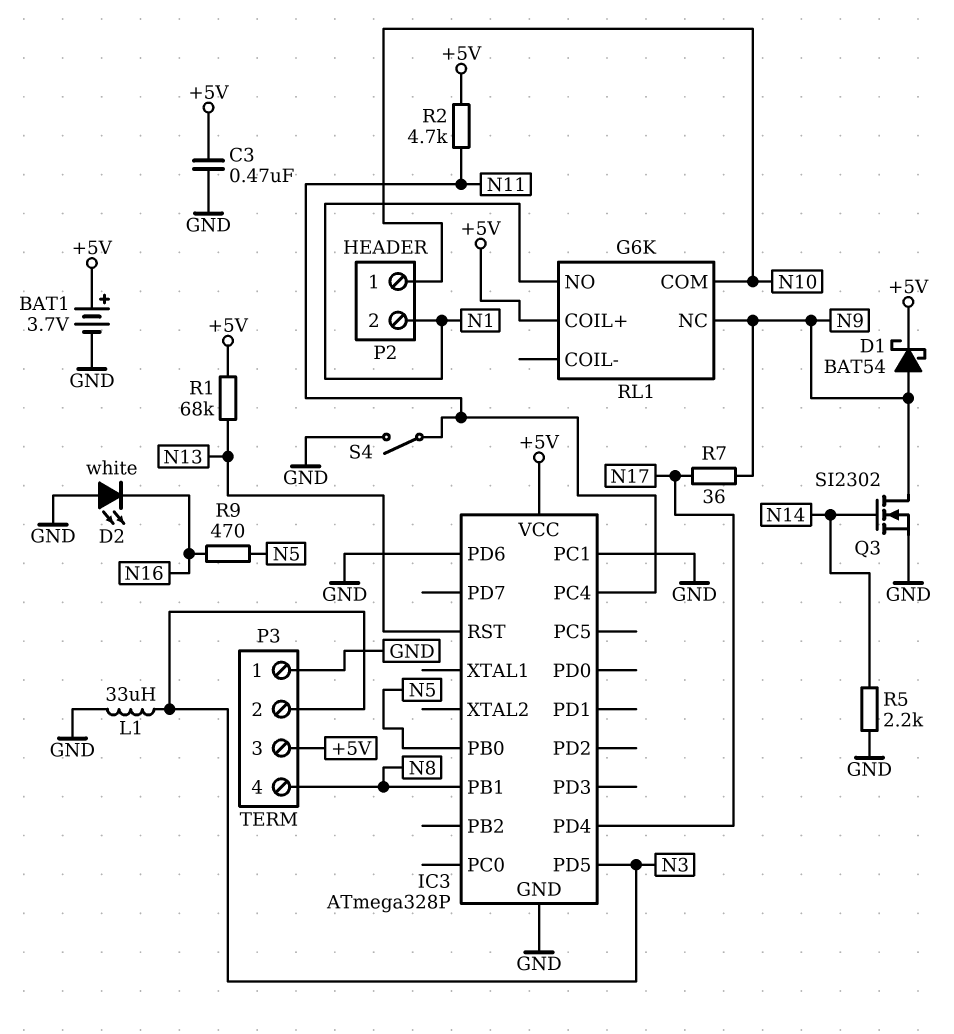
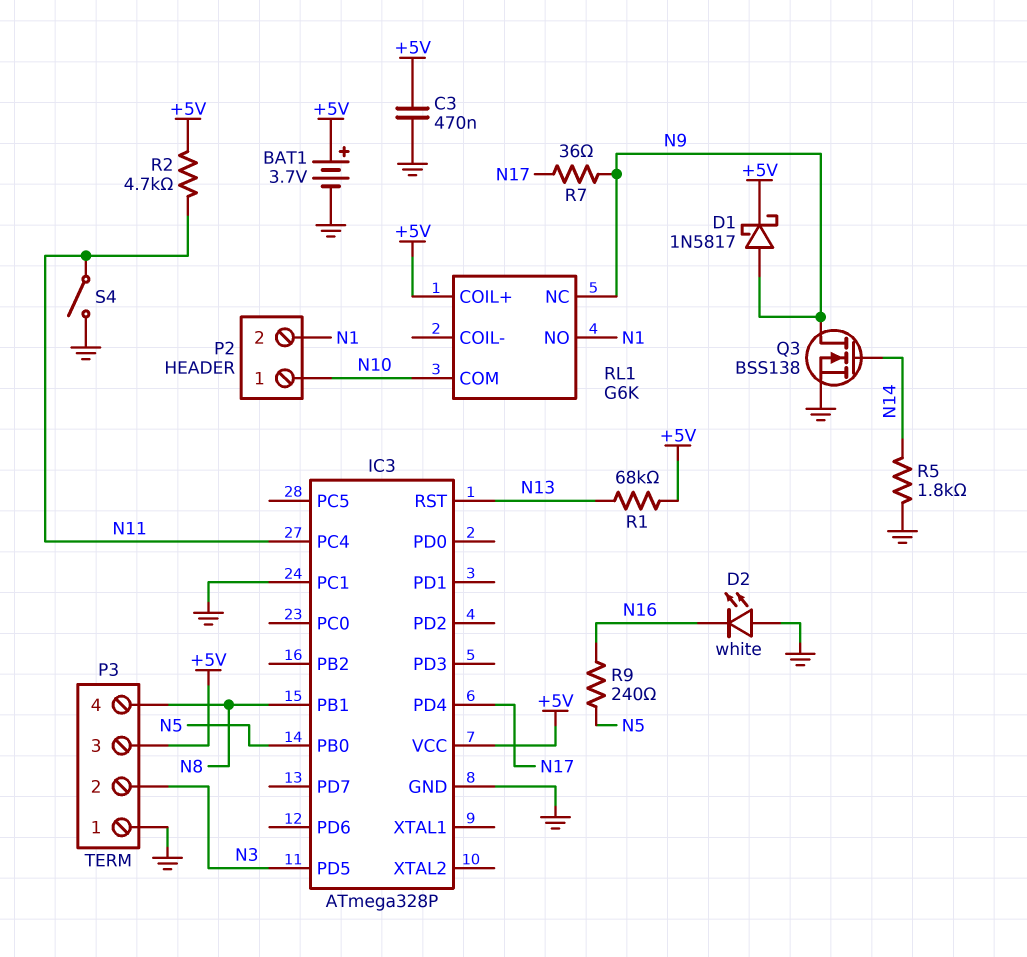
D1: schottky BAT54 (A N9, K +5V) -> schottky 1N5817 (A N9, K +5V)
IC3 pin PD6: GND -> none
L1: 33uH (GND, N3) -> none
Q3: NMOS SI2302 (G N14, D N9, S GND) -> NMOS BSS138 (G N14, D N9, S GND)
R5: 2.2k (GND, N14) -> 1.8k (GND, N14)
R9: 470 (N5, N16) -> 240 (N5, N16)

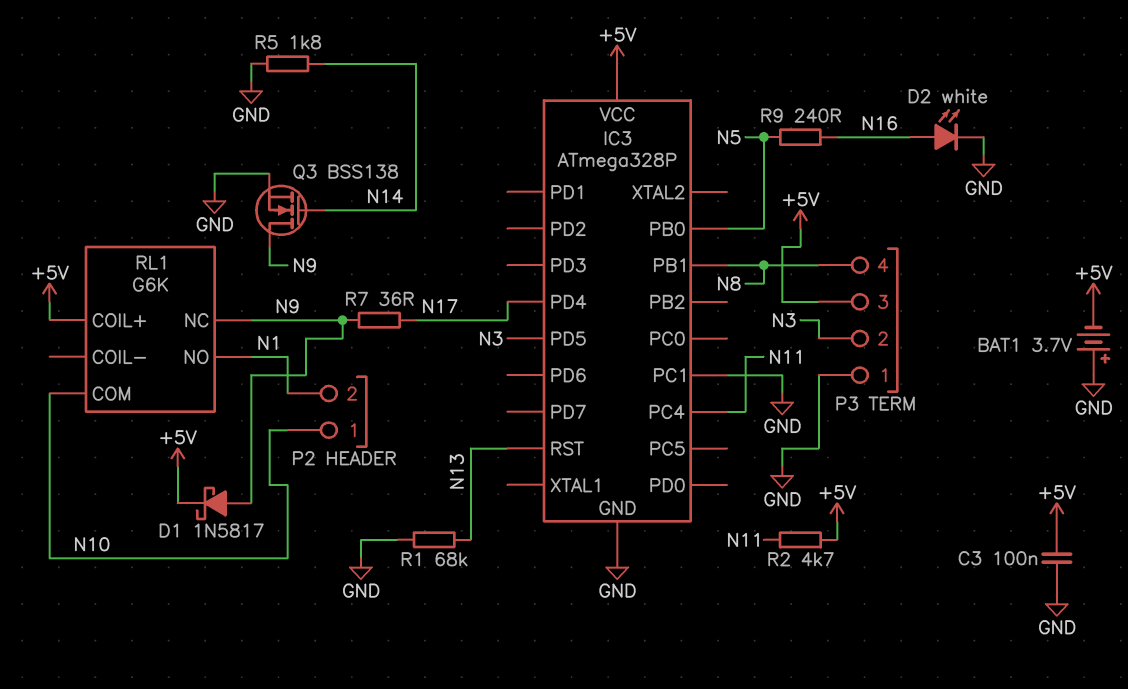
BAT1: 3.7V (plus +5V, minus GND) -> 3.7V (plus GND, minus +5V)
C3: 470nF (+5V, GND) -> 100nF (+5V, GND)
D2: LED white (A GND, K N16) -> LED white (A N16, K GND)
R1: 68k (+5V, N13) -> 68k (GND, N13)
S4: switch (GND, N11) -> none

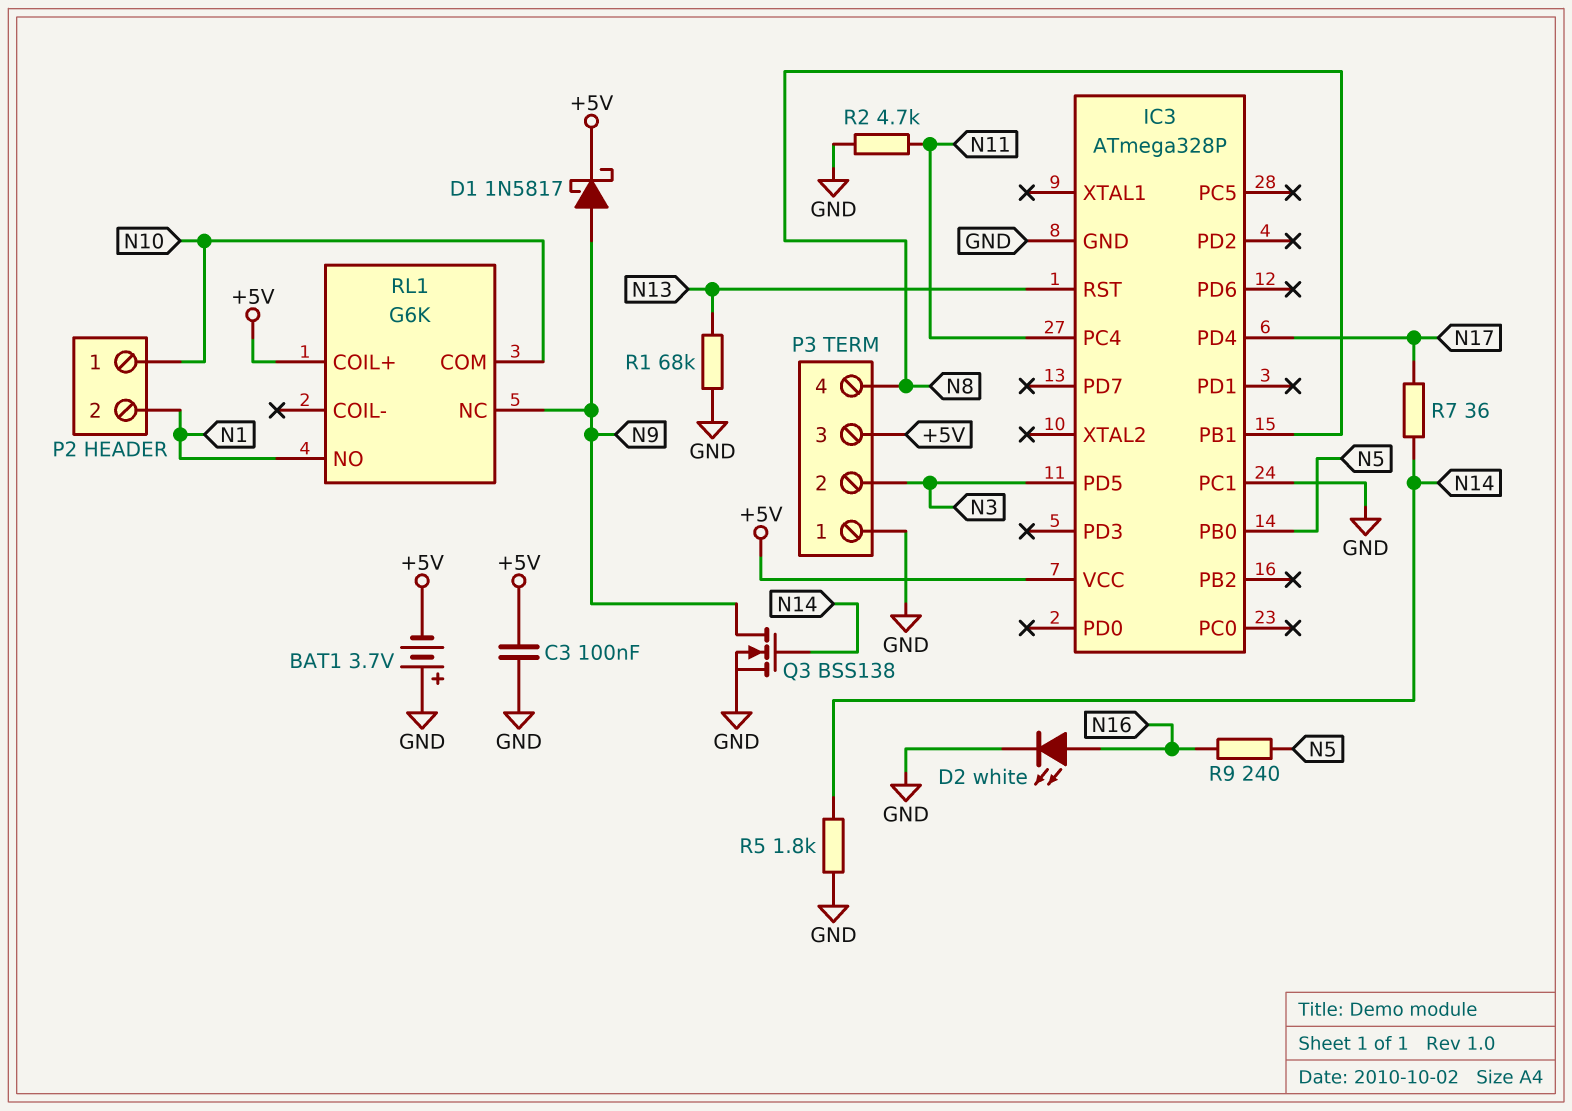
R2: 4.7k (+5V, N11) -> 4.7k (GND, N11)
R7: 36 (N9, N17) -> 36 (N14, N17)

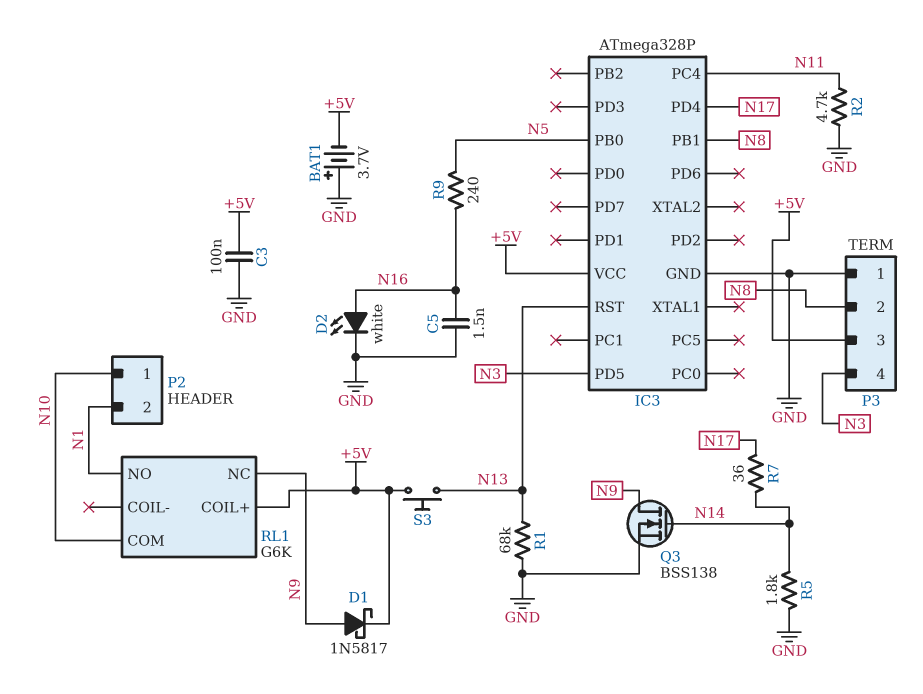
C5: none -> 1.5nF (GND, N16)
IC3 pin PC1: GND -> none
P3 pin 2: N3 -> N8
P3 pin 4: N8 -> N3
S3: none -> button (+5V, N13)

